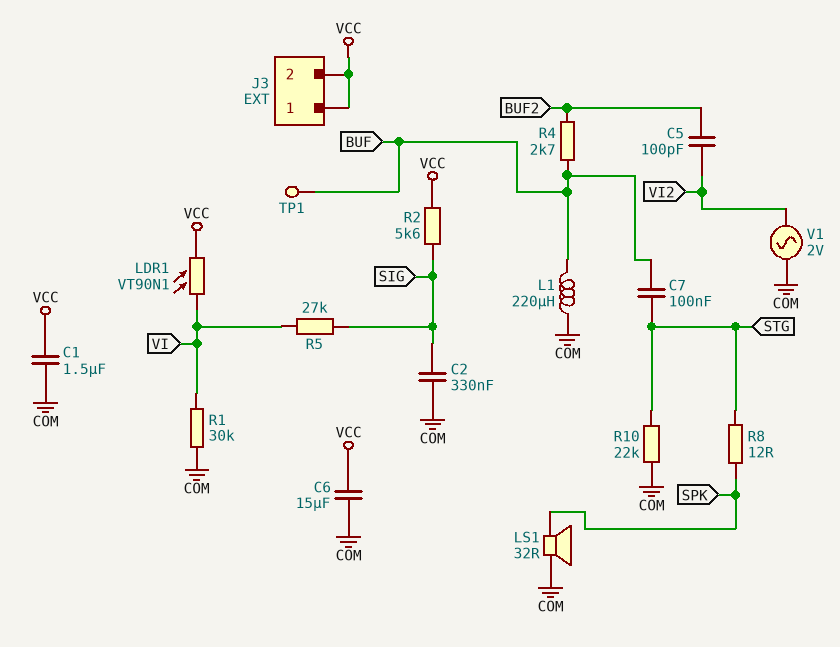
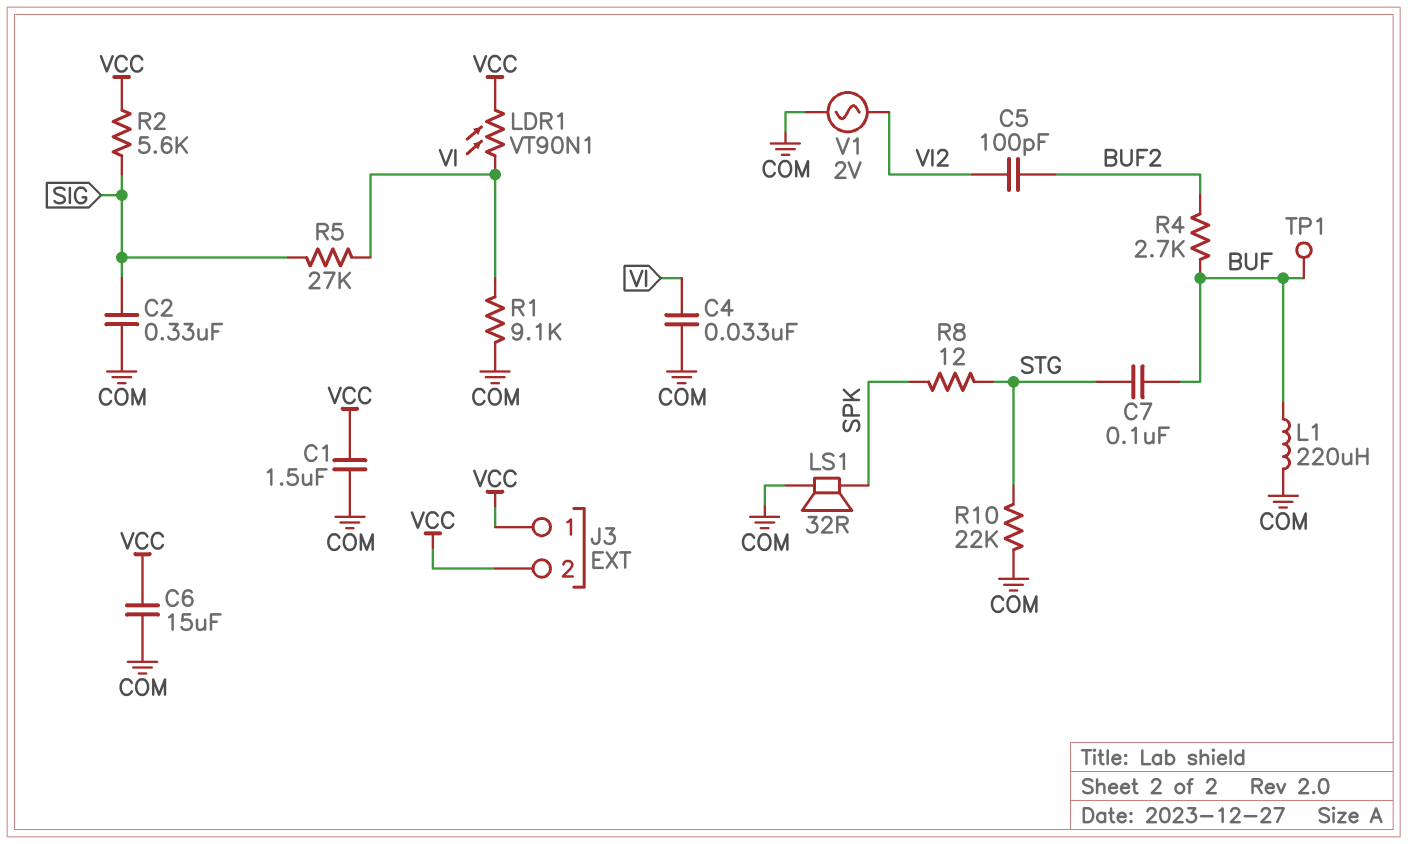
C4: none -> 33nF (COM, VI)
R1: 30k (COM, VI) -> 9.1k (COM, VI)

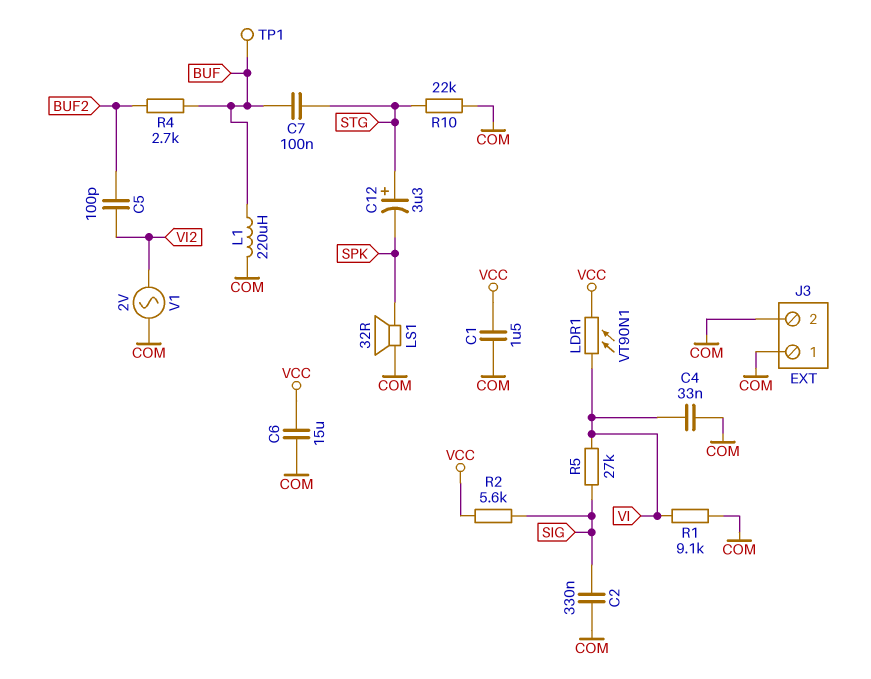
C12: none -> 3.3uF (plus STG, minus SPK)
J3 pin 1: VCC -> COM
J3 pin 2: VCC -> COM
R8: 12 (SPK, STG) -> none

